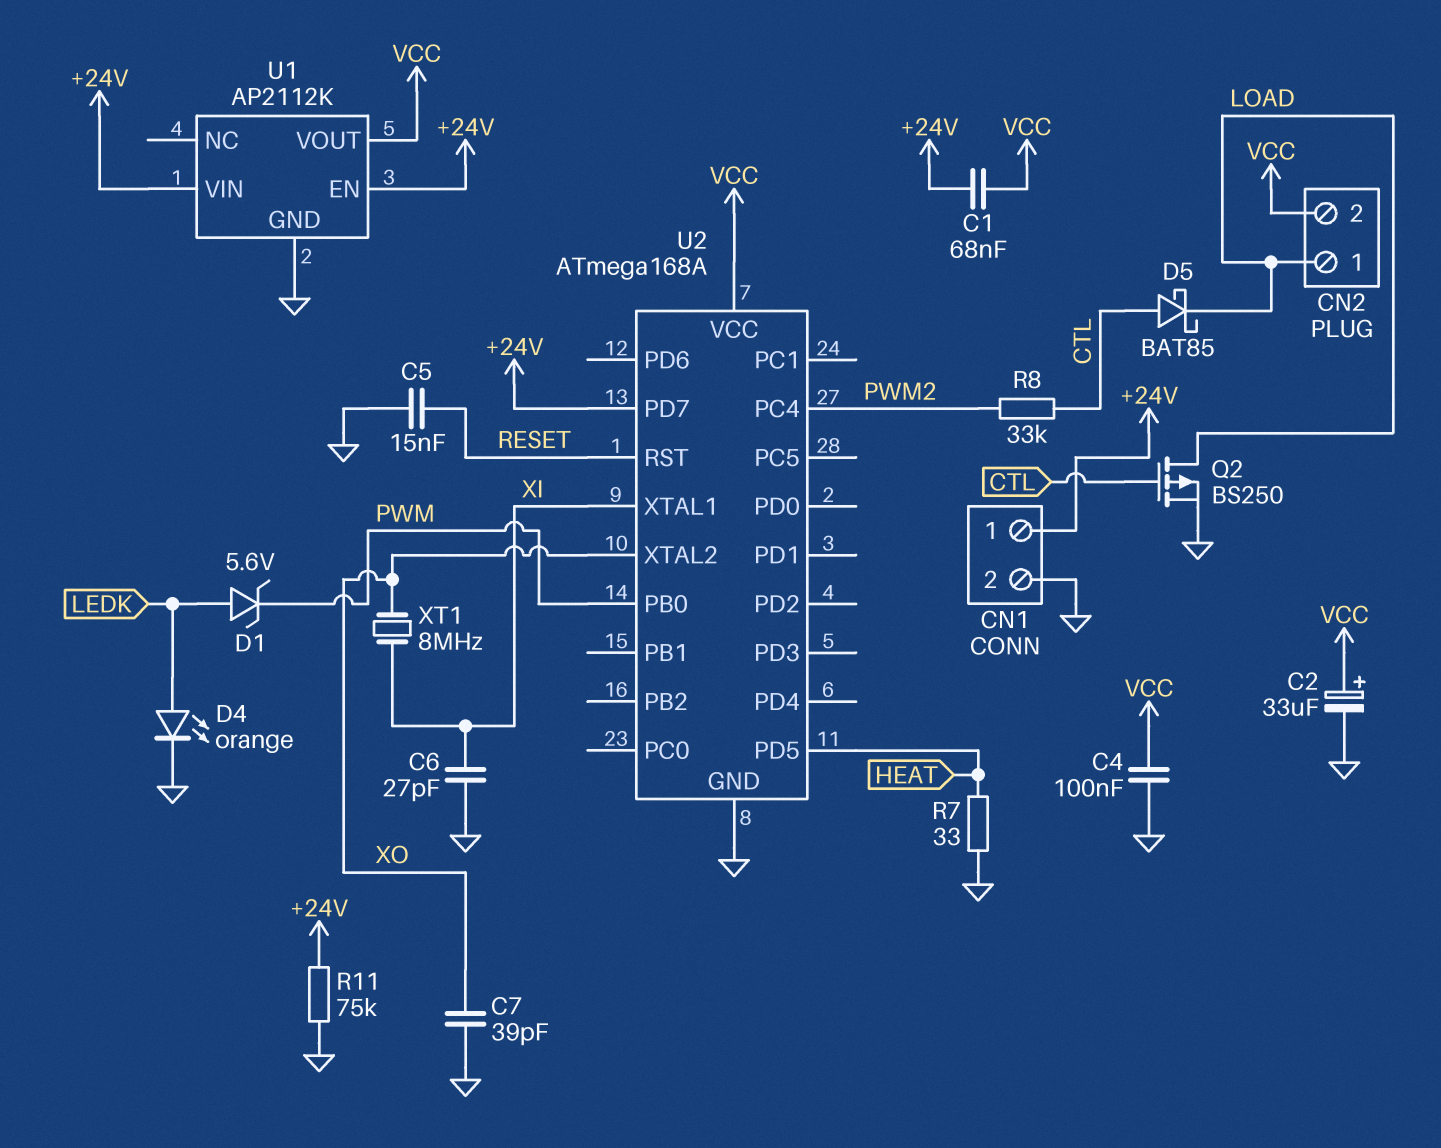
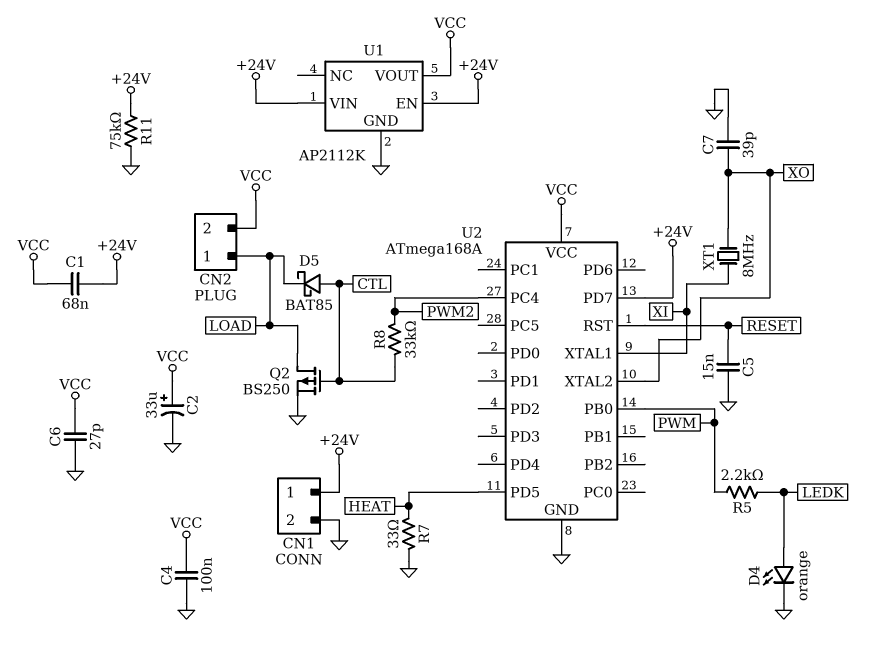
C6: 27pF (GND, XI) -> 27pF (GND, VCC)
D1: zener 5.6V (A LEDK, K PWM) -> none
R5: none -> 2.2k (LEDK, PWM)

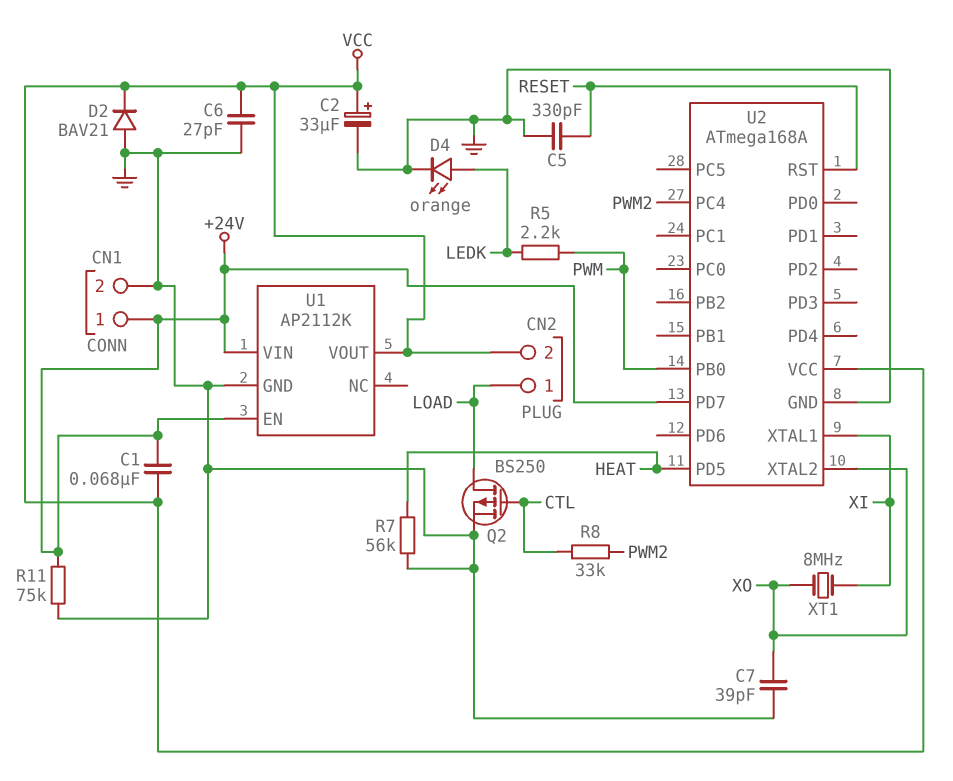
C4: 100nF (GND, VCC) -> none
C5: 15nF (GND, RESET) -> 330pF (GND, RESET)
D2: none -> diode BAV21 (A GND, K VCC)
D5: schottky BAT85 (A CTL, K LOAD) -> none
R7: 33 (GND, HEAT) -> 56k (GND, HEAT)

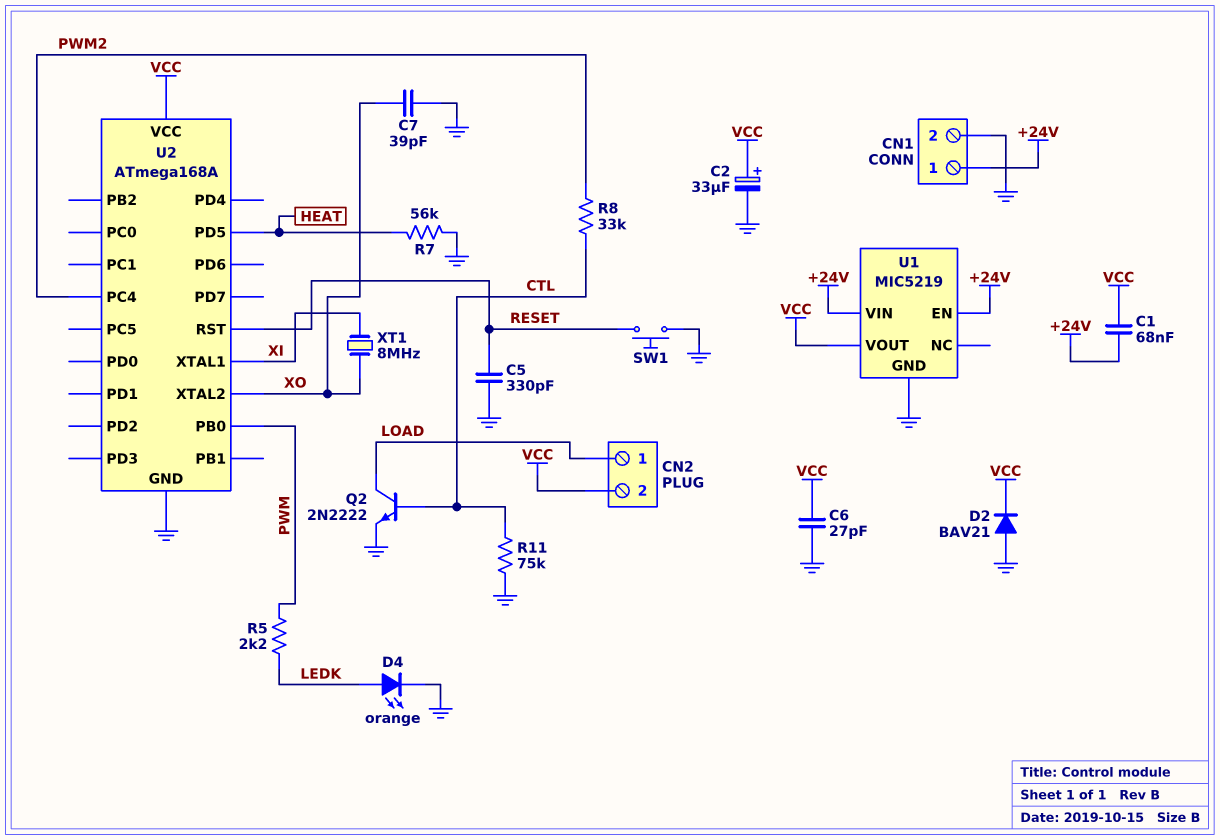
Q2: PMOS BS250 (G CTL, D LOAD, S GND) -> NPN 2N2222 (B CTL, C LOAD, E GND)
R11: 75k (+24V, GND) -> 75k (CTL, GND)
SW1: none -> button (GND, RESET)
U1: AP2112K -> MIC5219
U2 pin PD7: +24V -> none

